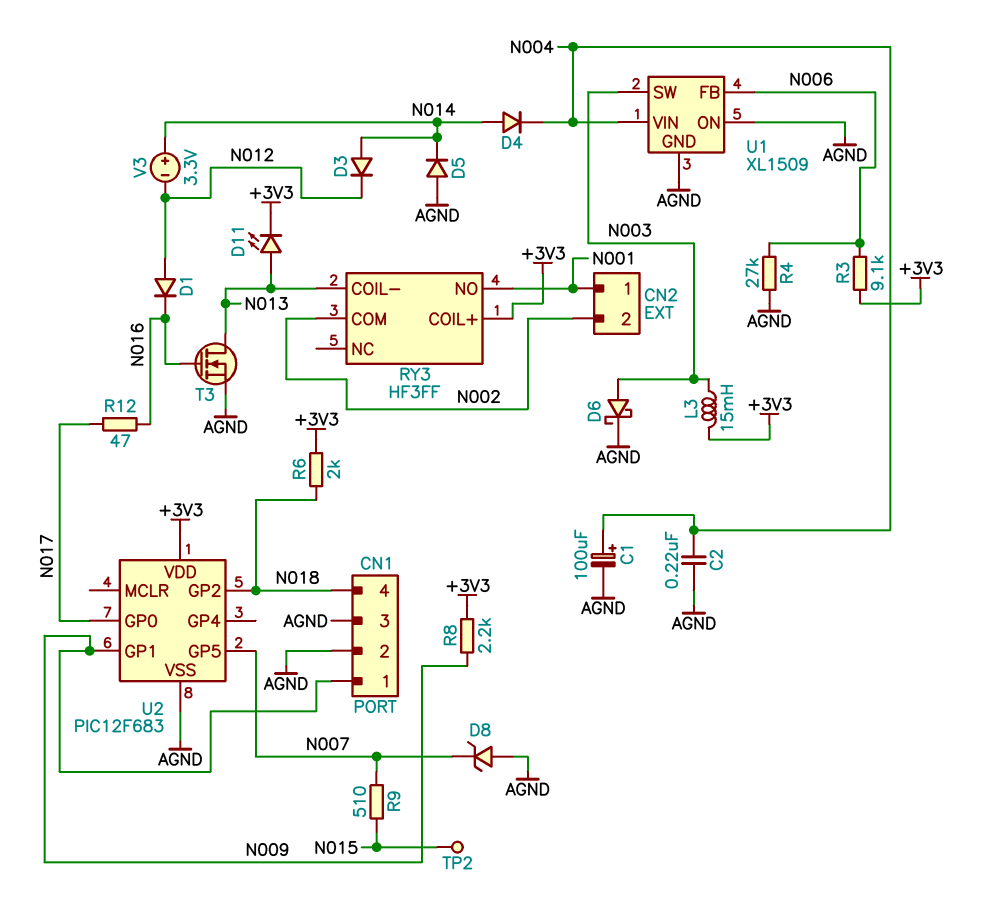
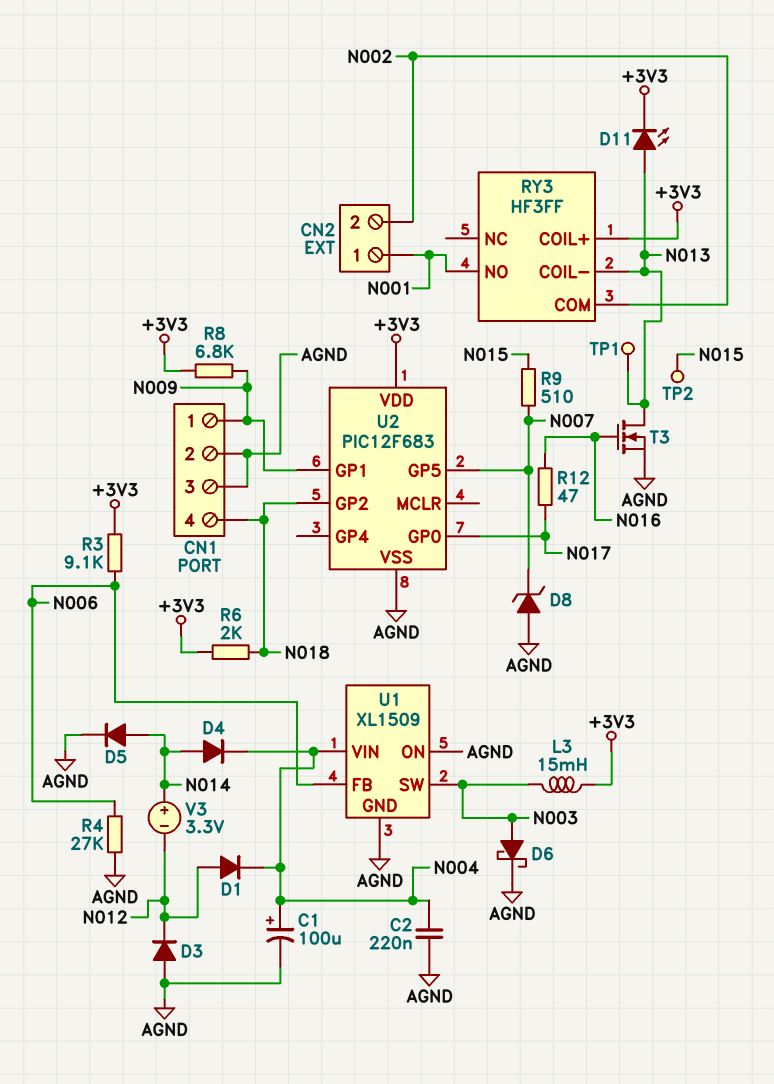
D1: diode (A N012, K N016) -> diode (A N012, K N004)
D3: diode (A N014, K N012) -> diode (A AGND, K N012)
D5: diode (A AGND, K N014) -> diode (A N014, K AGND)
R8: 2.2k (+3V3, N009) -> 6.8k (+3V3, N009)
TP1: none -> test point (N013)

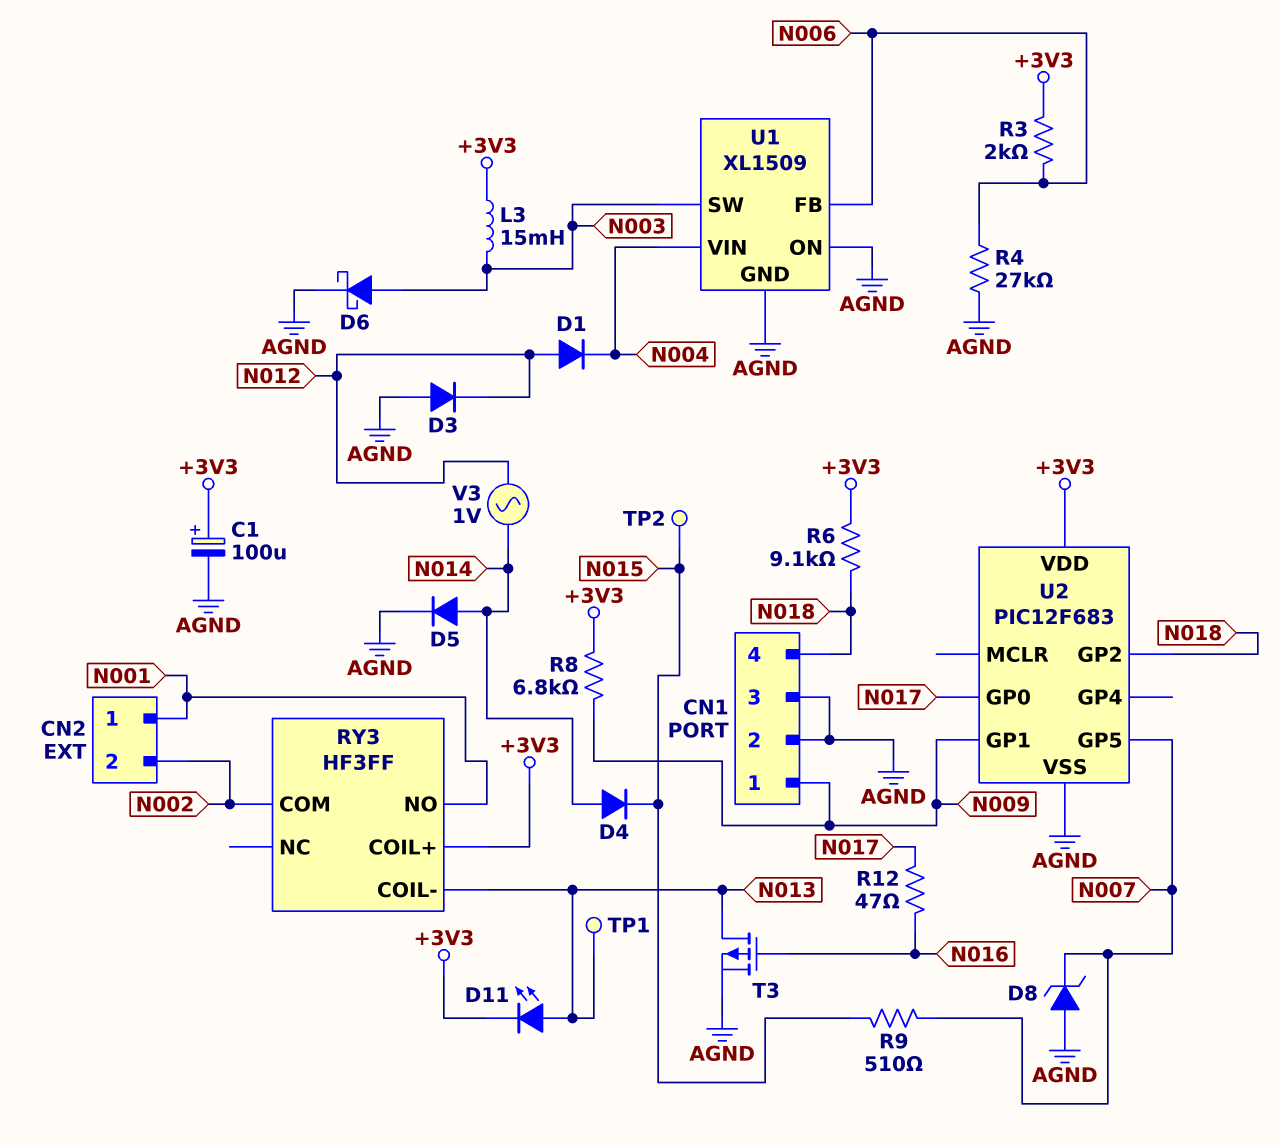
C1: 100uF (plus N004, minus AGND) -> 100uF (plus +3V3, minus AGND)
C2: 220nF (AGND, N004) -> none
D4: diode (A N014, K N004) -> diode (A N014, K N015)
R3: 9.1k (+3V3, N006) -> 2k (+3V3, N006)
R6: 2k (+3V3, N018) -> 9.1k (+3V3, N018)
T3: NMOS (G N016, D N013, S AGND) -> PMOS (G N016, D N013, S AGND)
V3: 3.3V (plus N014, minus N012) -> AC 1V (N012, N014)

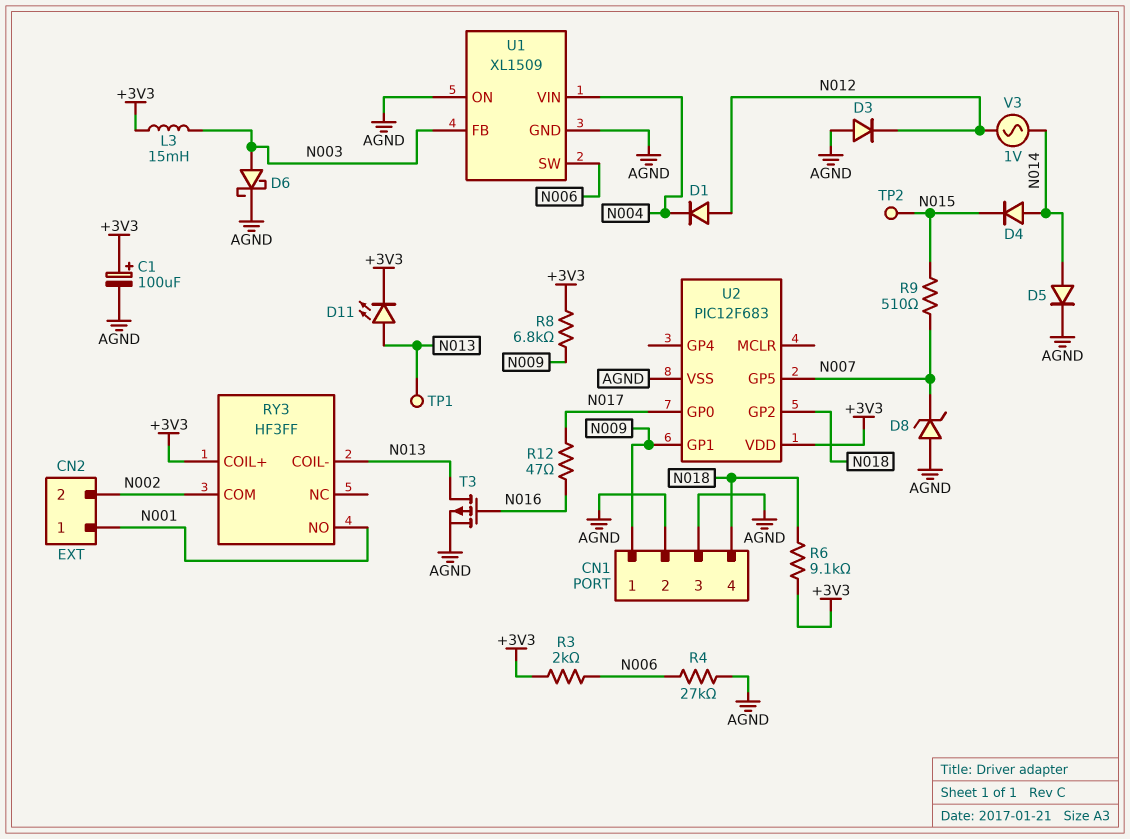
U1 pin FB: N006 -> N003
U1 pin SW: N003 -> N006

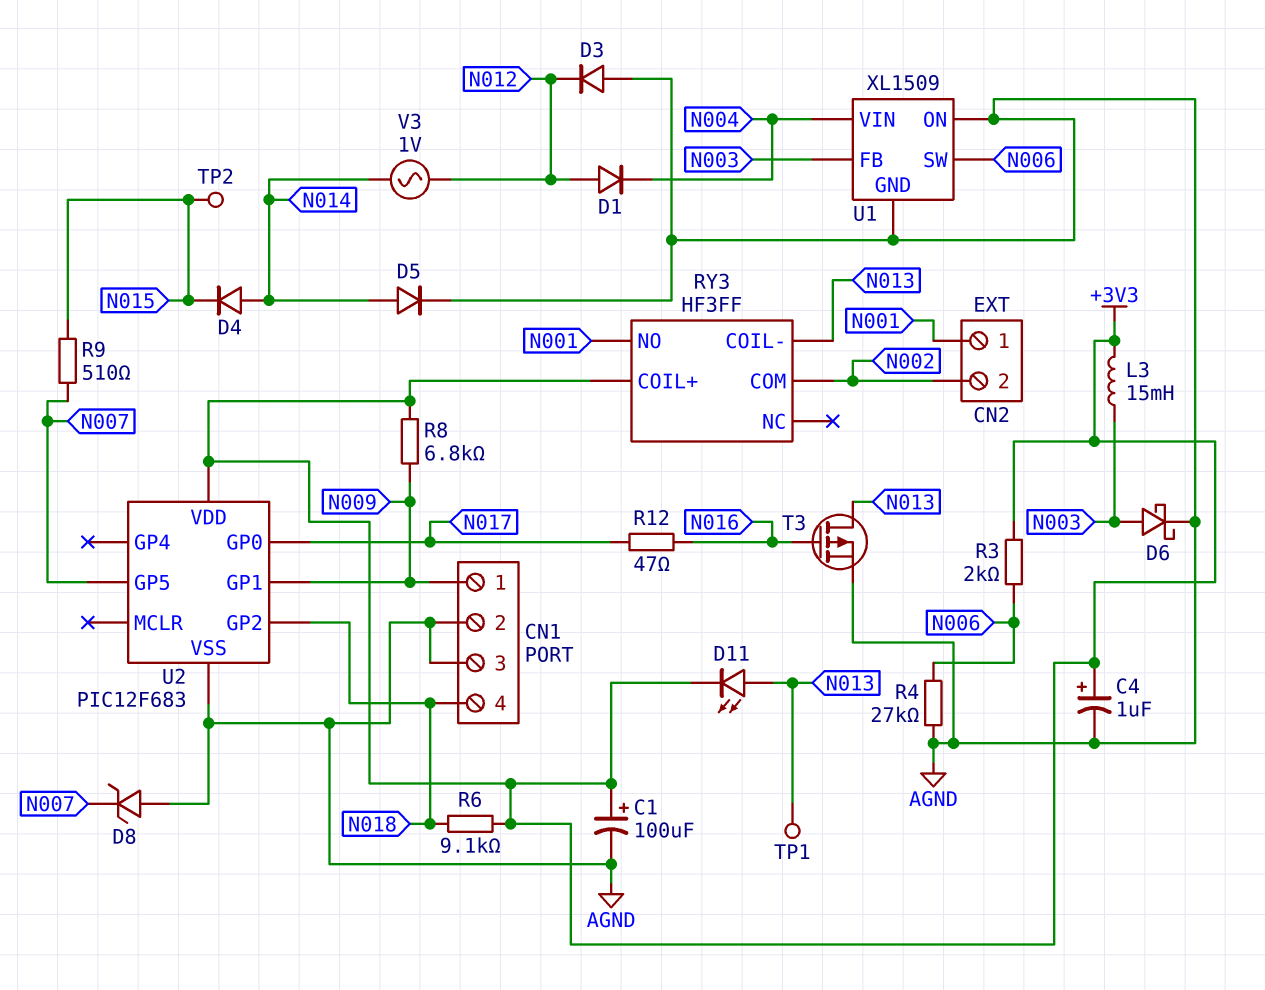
C4: none -> 1uF (plus +3V3, minus AGND)

